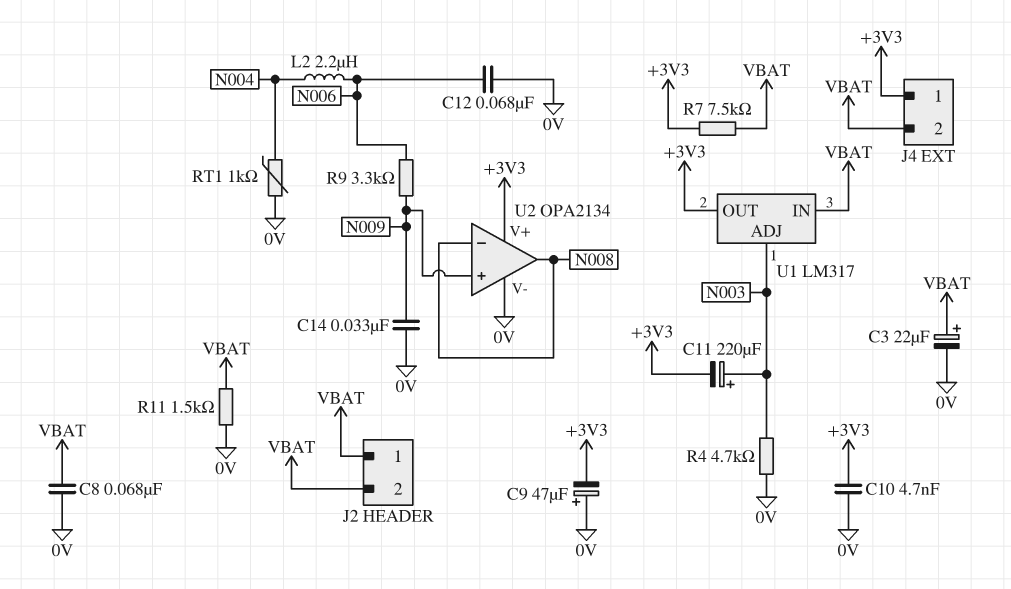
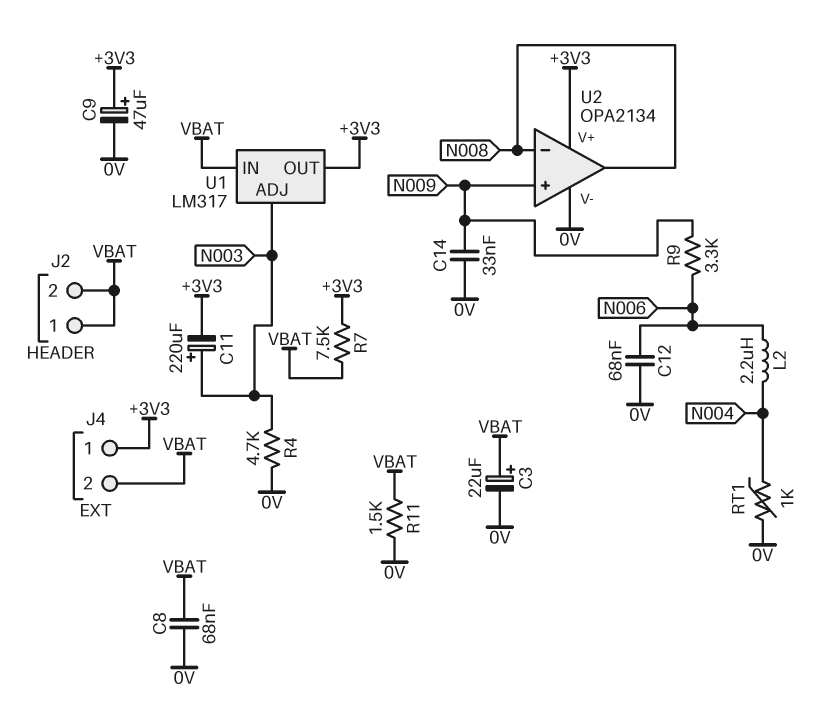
C9: 47uF (plus 0V, minus +3V3) -> 47uF (plus +3V3, minus 0V)
C10: 4.7nF (+3V3, 0V) -> none

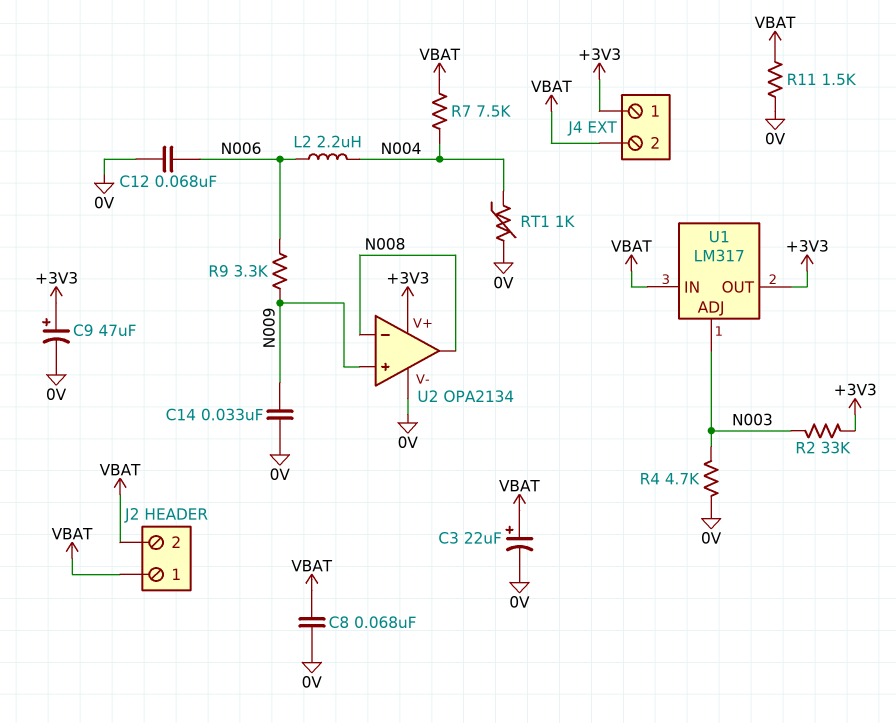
C11: 220uF (plus N003, minus +3V3) -> none
R2: none -> 33k (+3V3, N003)
R7: 7.5k (+3V3, VBAT) -> 7.5k (N004, VBAT)

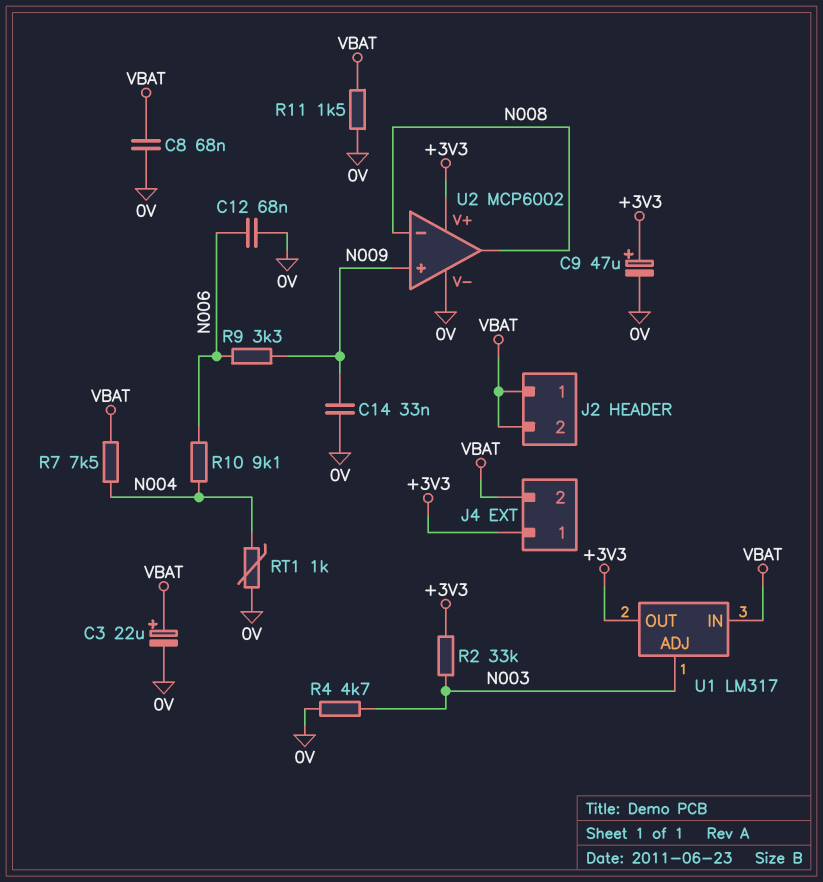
L2: 2.2uH (N004, N006) -> none
R10: none -> 9.1k (N004, N006)
U2: OPA2134 -> MCP6002

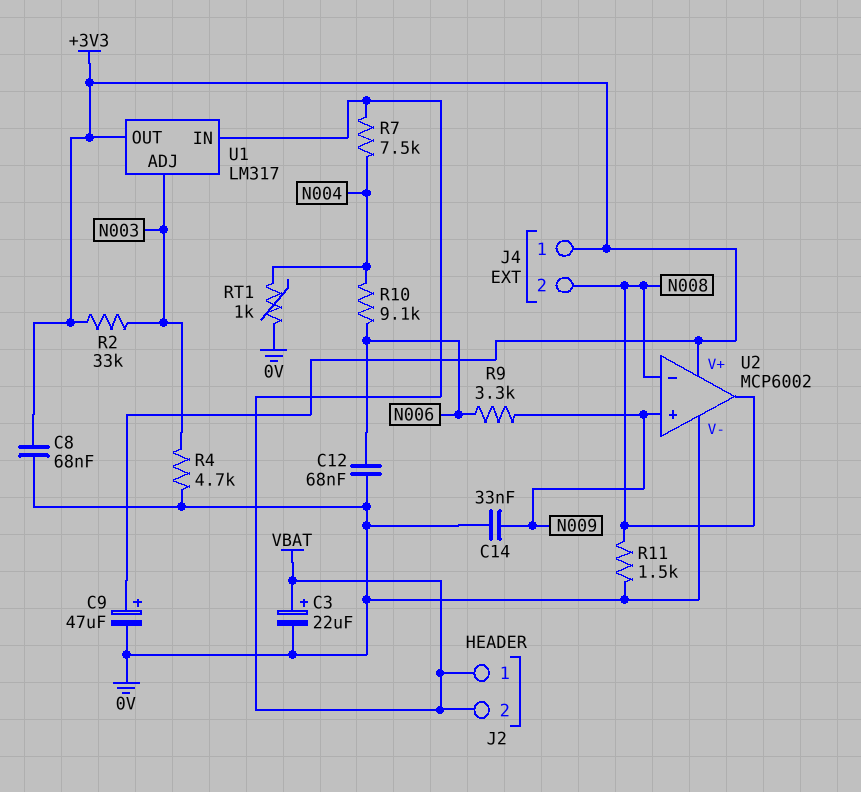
C8: 68nF (0V, VBAT) -> 68nF (+3V3, 0V)
J4 pin 2: VBAT -> N008
R11: 1.5k (0V, VBAT) -> 1.5k (0V, N008)

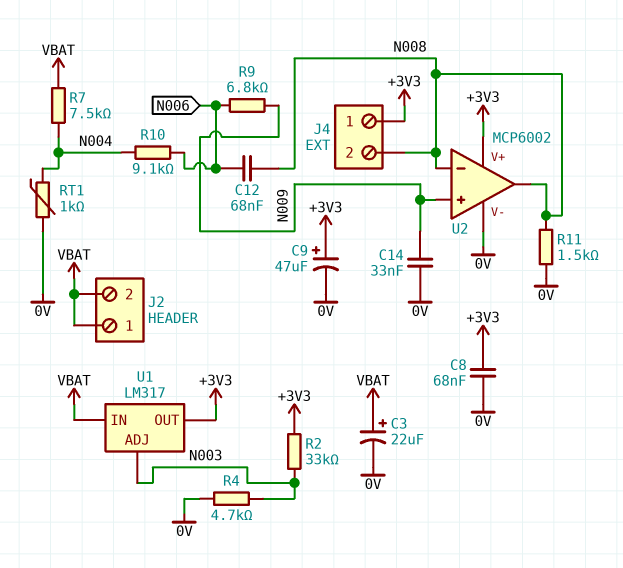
C12: 68nF (0V, N006) -> 68nF (N006, N008)
R9: 3.3k (N006, N009) -> 6.8k (N006, N009)

